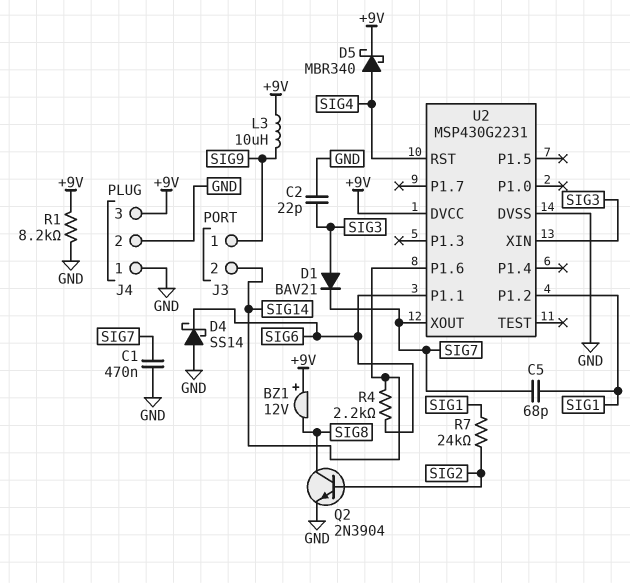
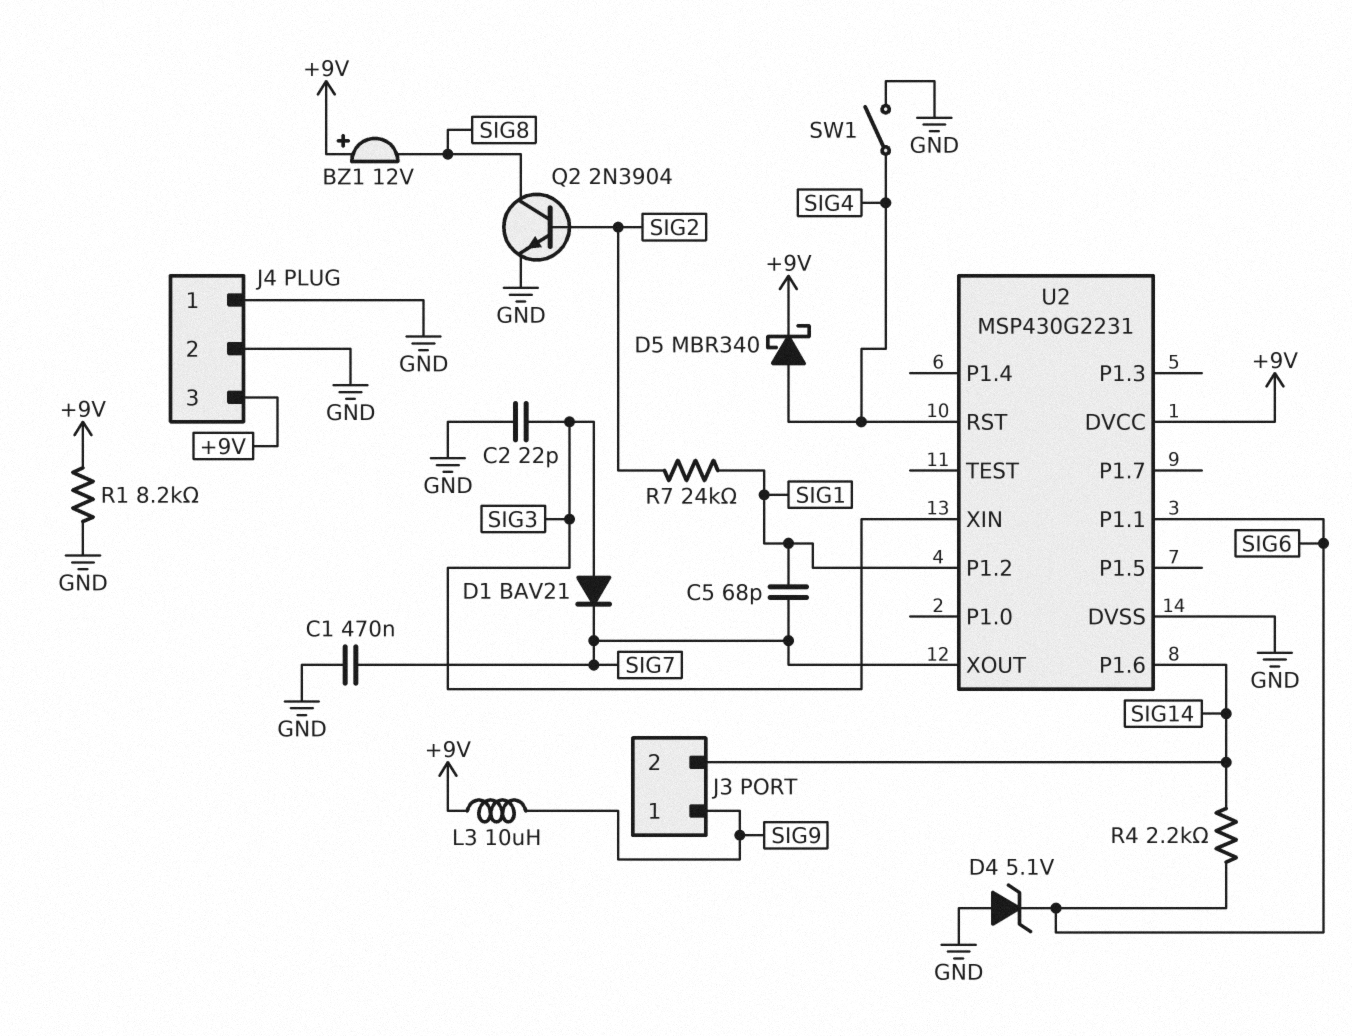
D4: schottky SS14 (A GND, K SIG6) -> zener 5.1V (A GND, K SIG6)
SW1: none -> switch (GND, SIG4)

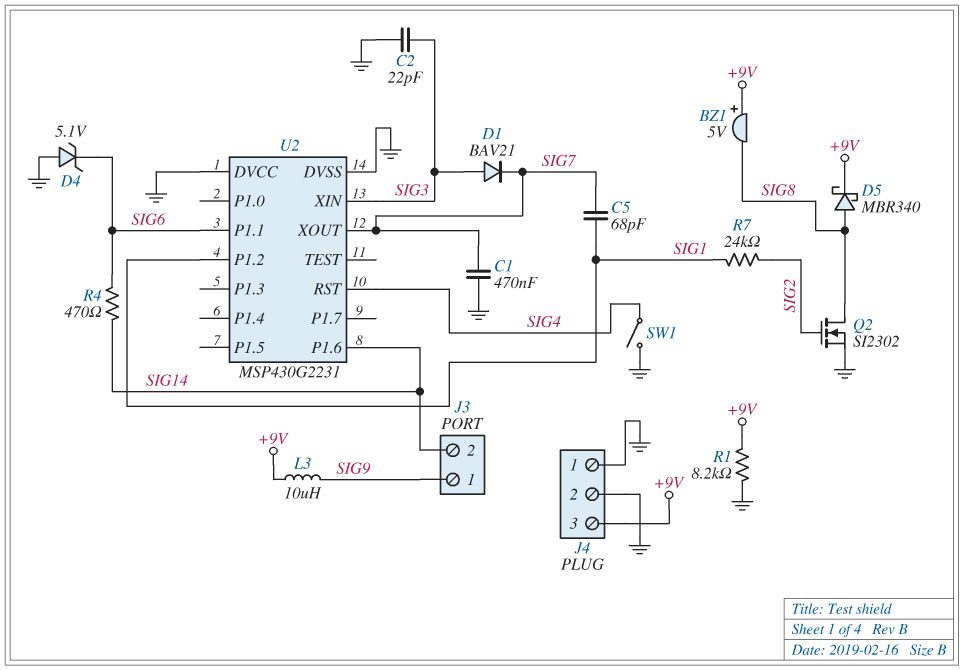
BZ1: buzzer 12V (plus +9V, minus SIG8) -> buzzer 5V (plus +9V, minus SIG8)
D5: schottky MBR340 (A SIG4, K +9V) -> schottky MBR340 (A SIG8, K +9V)
Q2: NPN 2N3904 (B SIG2, C SIG8, E GND) -> NMOS SI2302 (G SIG2, D SIG8, S GND)
R4: 2.2k (SIG6, SIG14) -> 470 (SIG6, SIG14)
U2 pin DVCC: +9V -> GND

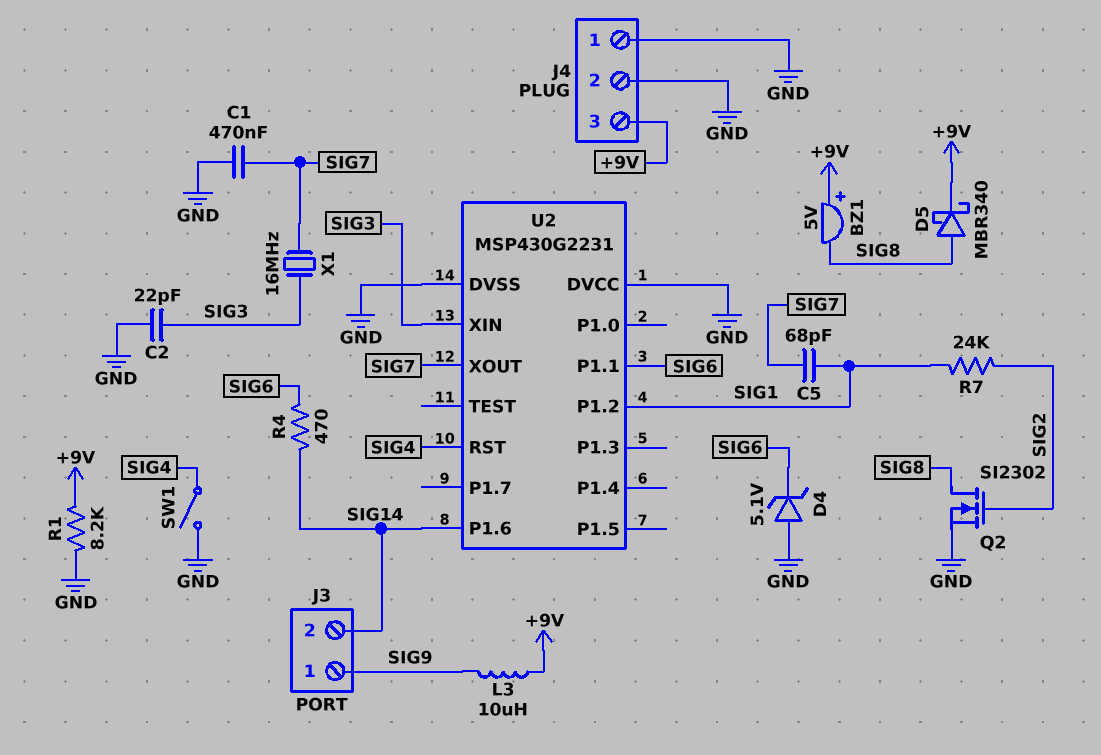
D1: diode BAV21 (A SIG3, K SIG7) -> none
X1: none -> 16MHz (SIG3, SIG7)

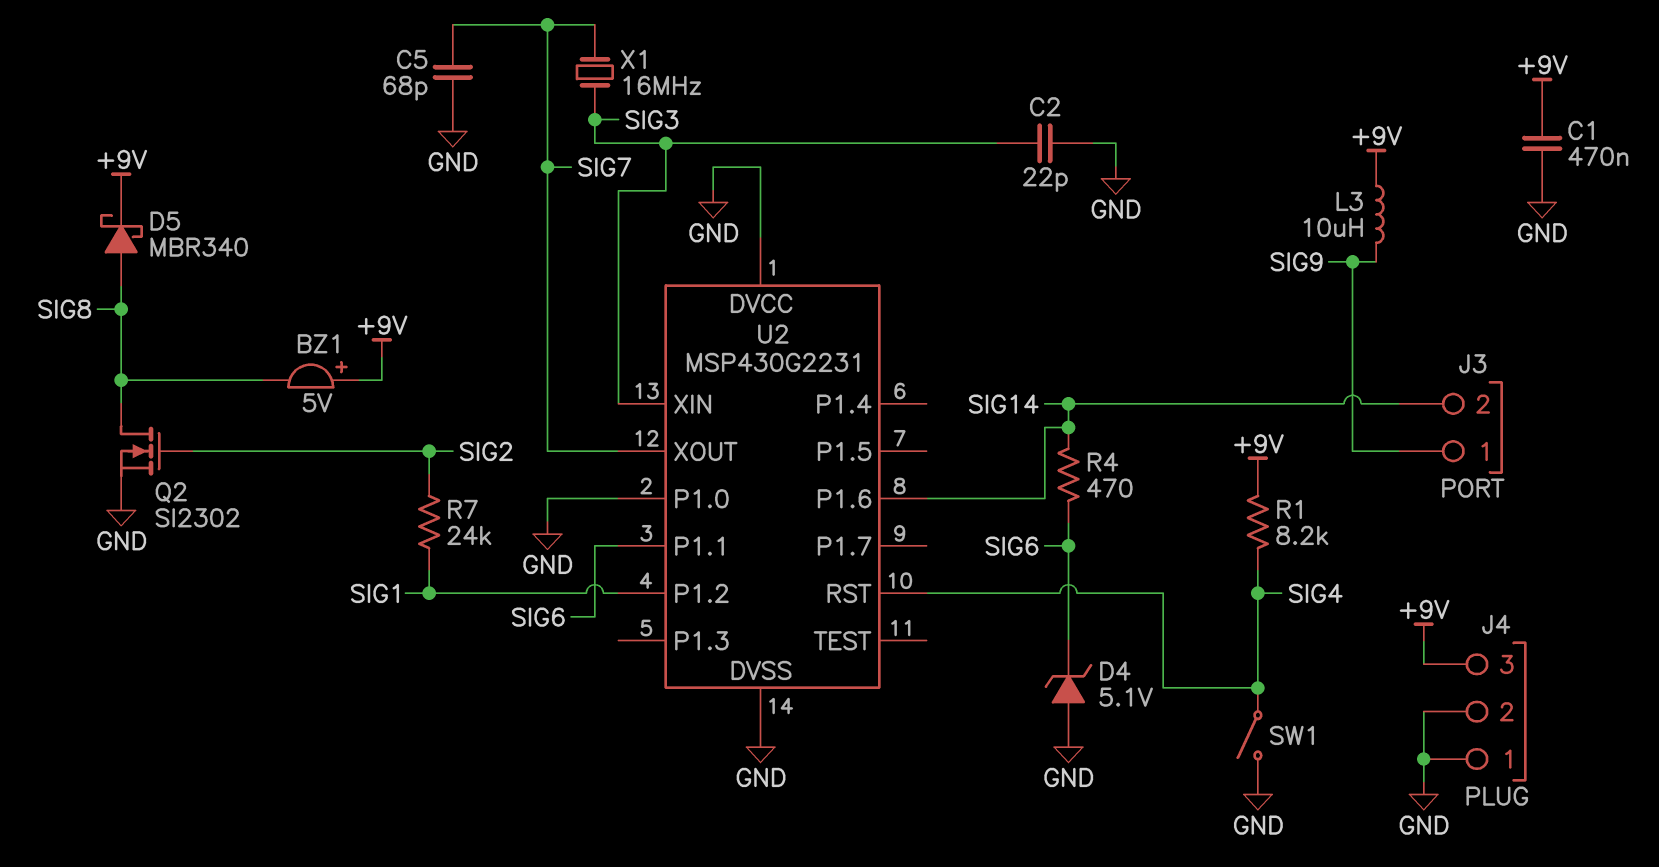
C1: 470nF (GND, SIG7) -> 470nF (+9V, GND)
C5: 68pF (SIG1, SIG7) -> 68pF (GND, SIG7)
R1: 8.2k (+9V, GND) -> 8.2k (+9V, SIG4)
U2 pin P1.0: none -> GND

